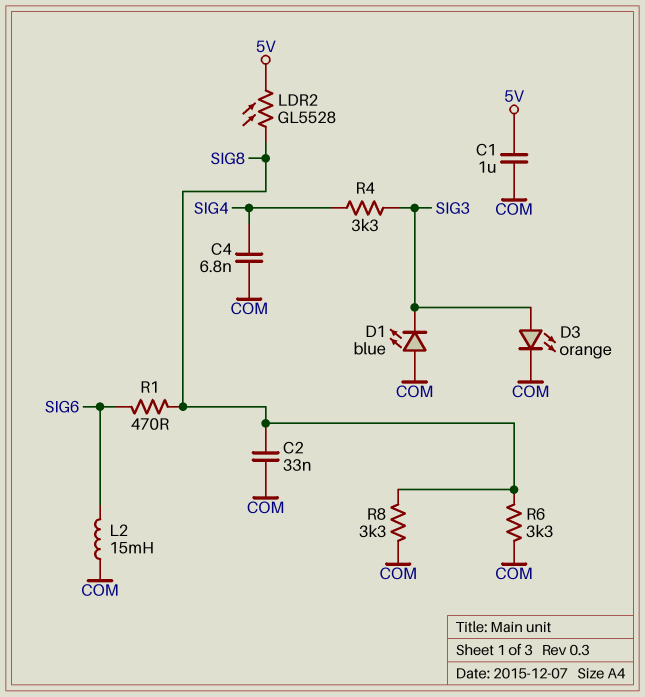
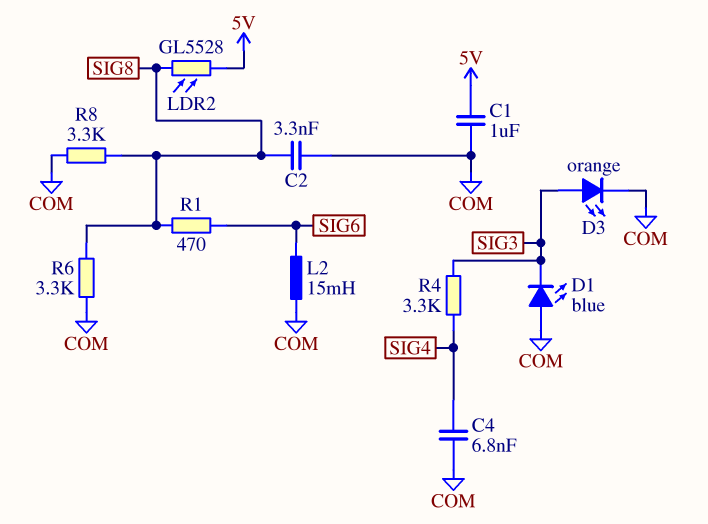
C2: 33nF (COM, SIG8) -> 3.3nF (COM, SIG8)

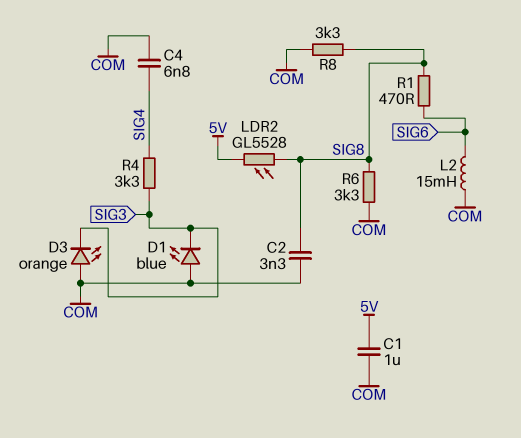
D3: LED orange (A SIG3, K COM) -> LED orange (A COM, K SIG3)

